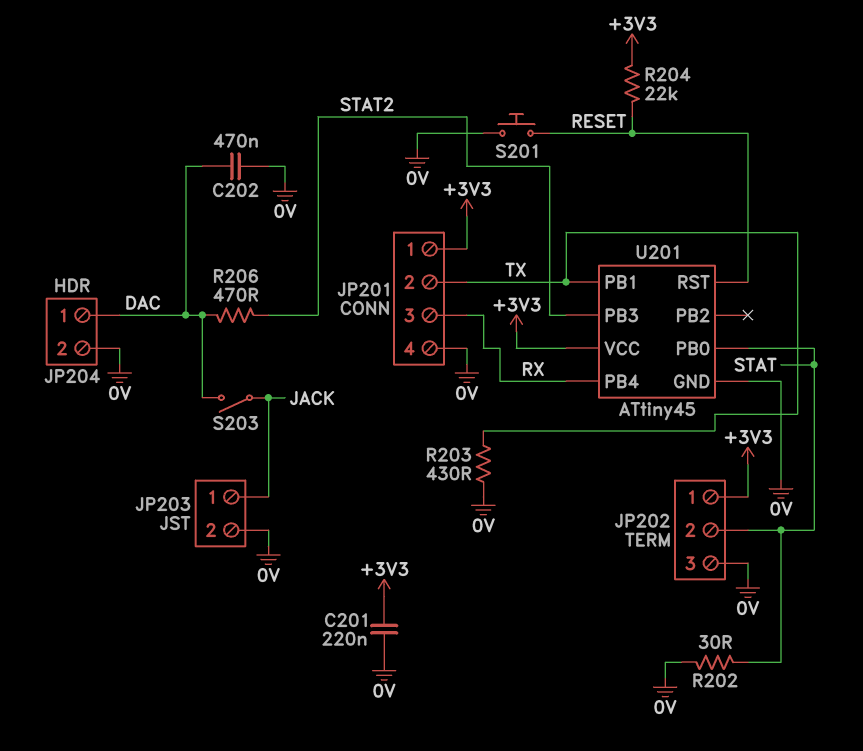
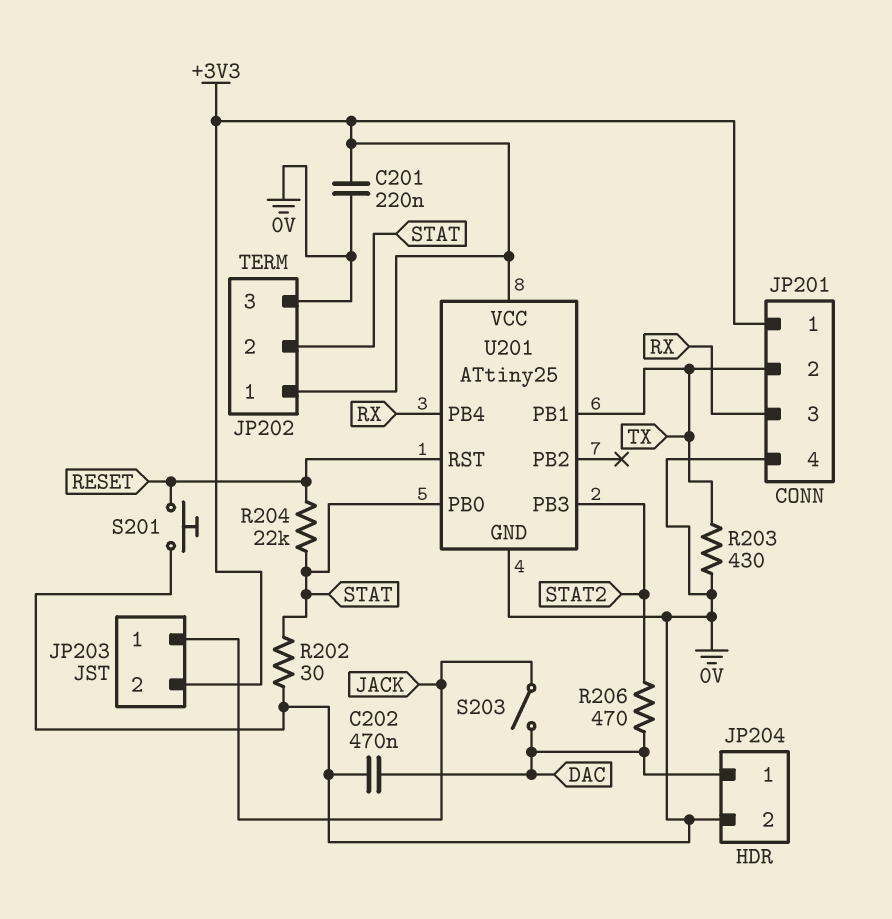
JP203 pin 2: 0V -> +3V3
R204: 22k (+3V3, RESET) -> 22k (RESET, STAT)
U201: ATtiny45 -> ATtiny25

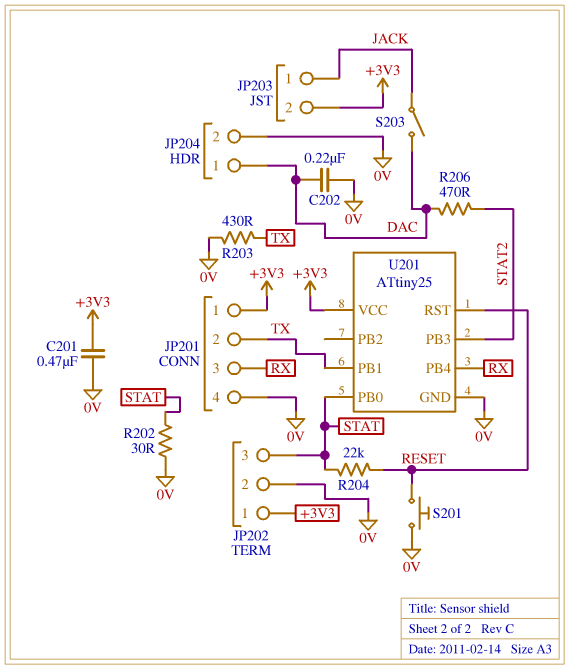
C201: 220nF (+3V3, 0V) -> 470nF (+3V3, 0V)
C202: 470nF (0V, DAC) -> 220nF (0V, DAC)
JP202 pin 2: STAT -> 0V
JP202 pin 3: 0V -> STAT

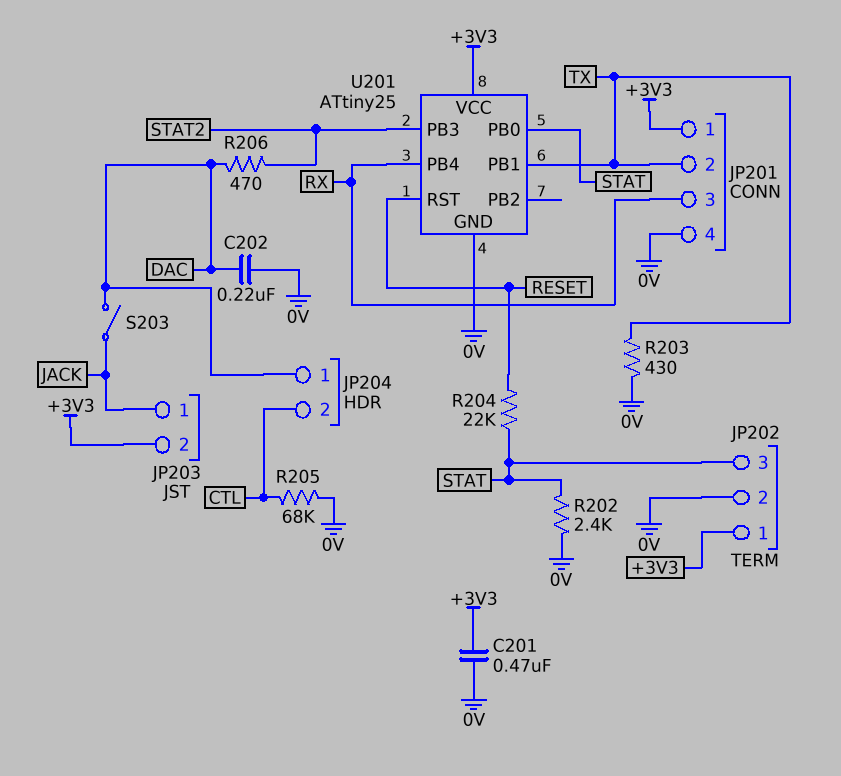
JP204 pin 2: 0V -> CTL
R202: 30 (0V, STAT) -> 2.4k (0V, STAT)
R205: none -> 68k (0V, CTL)
S201: button (0V, RESET) -> none

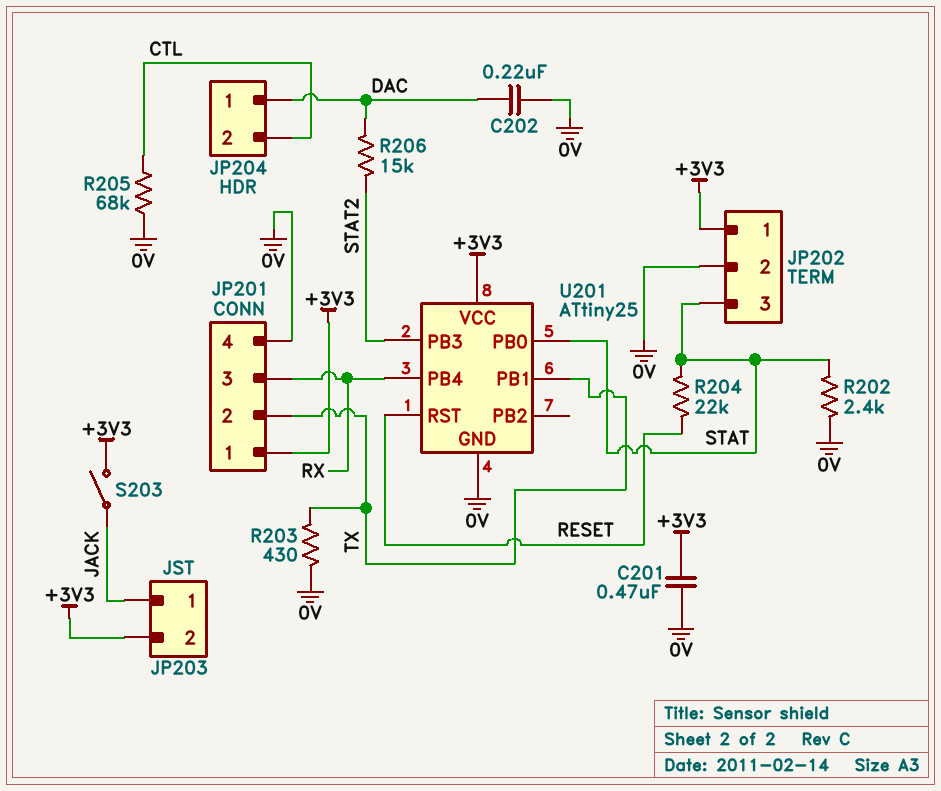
R206: 470 (DAC, STAT2) -> 15k (DAC, STAT2)
S203: switch (DAC, JACK) -> switch (+3V3, JACK)

